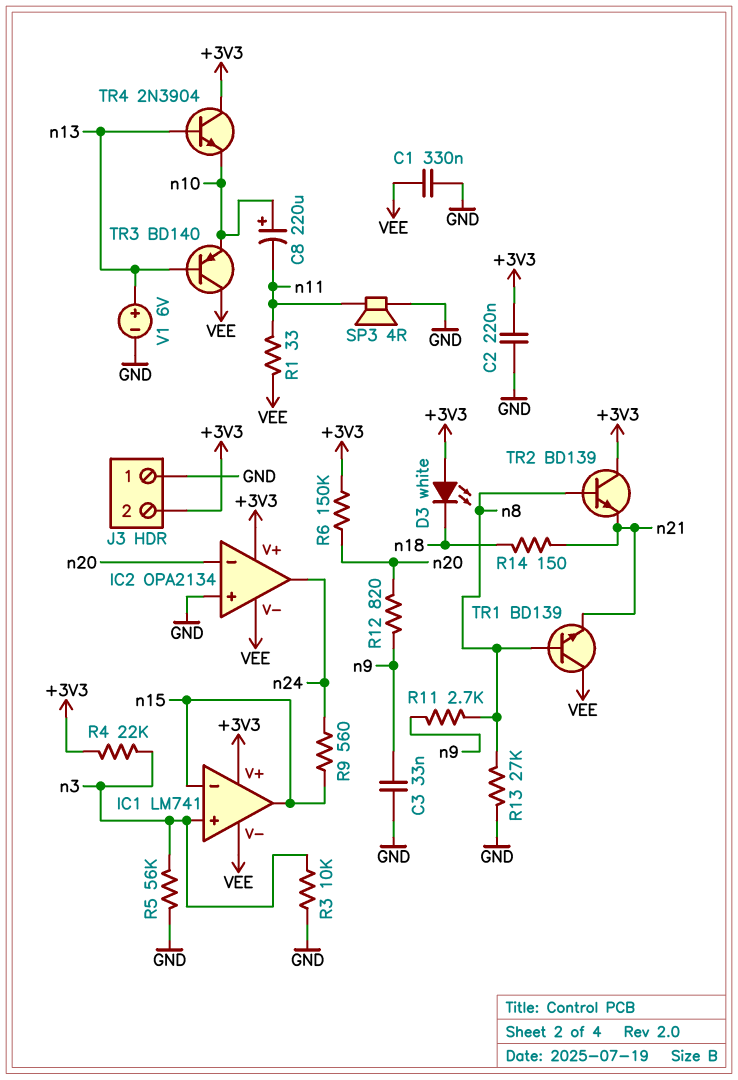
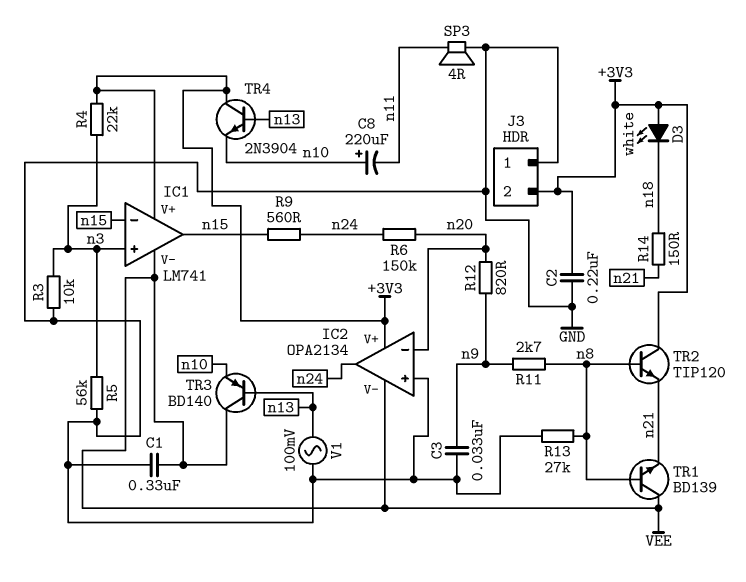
R1: 33 (VEE, n11) -> none
R6: 150k (+3V3, n20) -> 150k (n20, n24)
TR2: NPN BD139 (B n8, C +3V3, E n21) -> NPN TIP120 (B n8, C +3V3, E n21)
V1: 6V (plus n13, minus GND) -> AC 100mV (GND, n13)

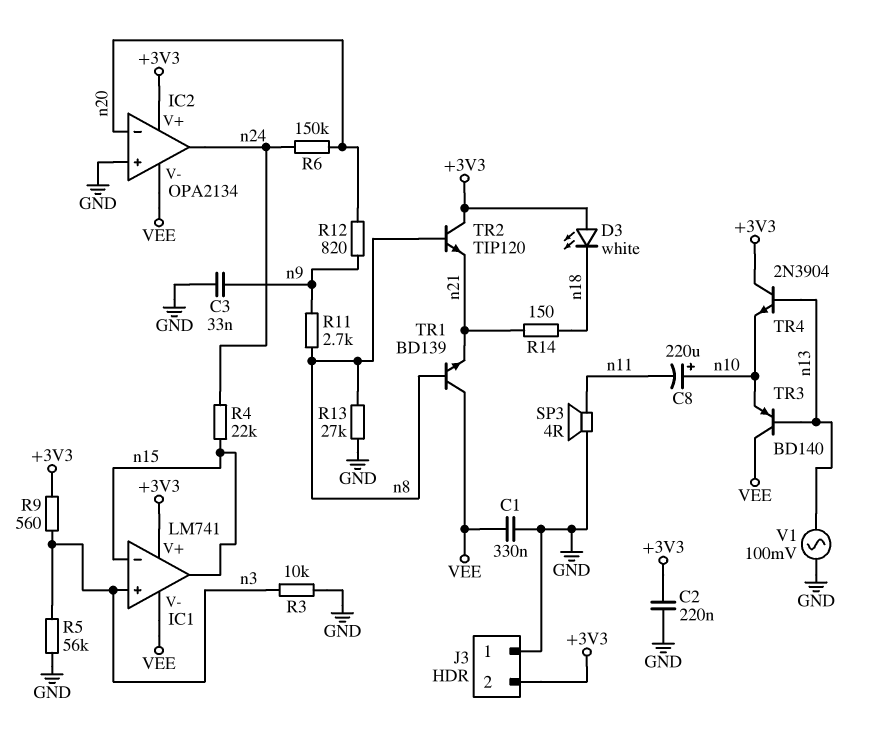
R4: 22k (+3V3, n3) -> 22k (n15, n24)
R9: 560 (n15, n24) -> 560 (+3V3, n3)

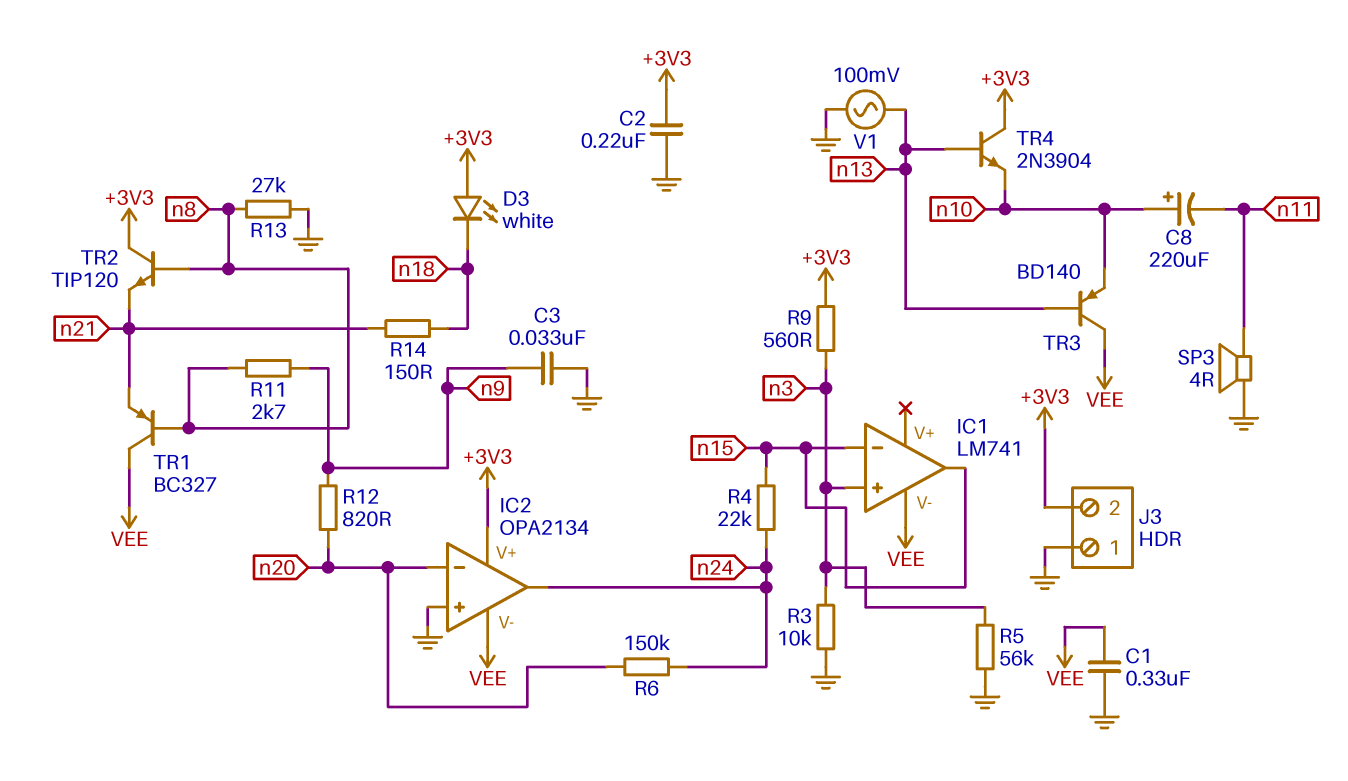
IC1 pin V+: +3V3 -> none
TR1: NPN BD139 (B n8, C VEE, E n21) -> PNP BC327 (B n8, C VEE, E n21)

